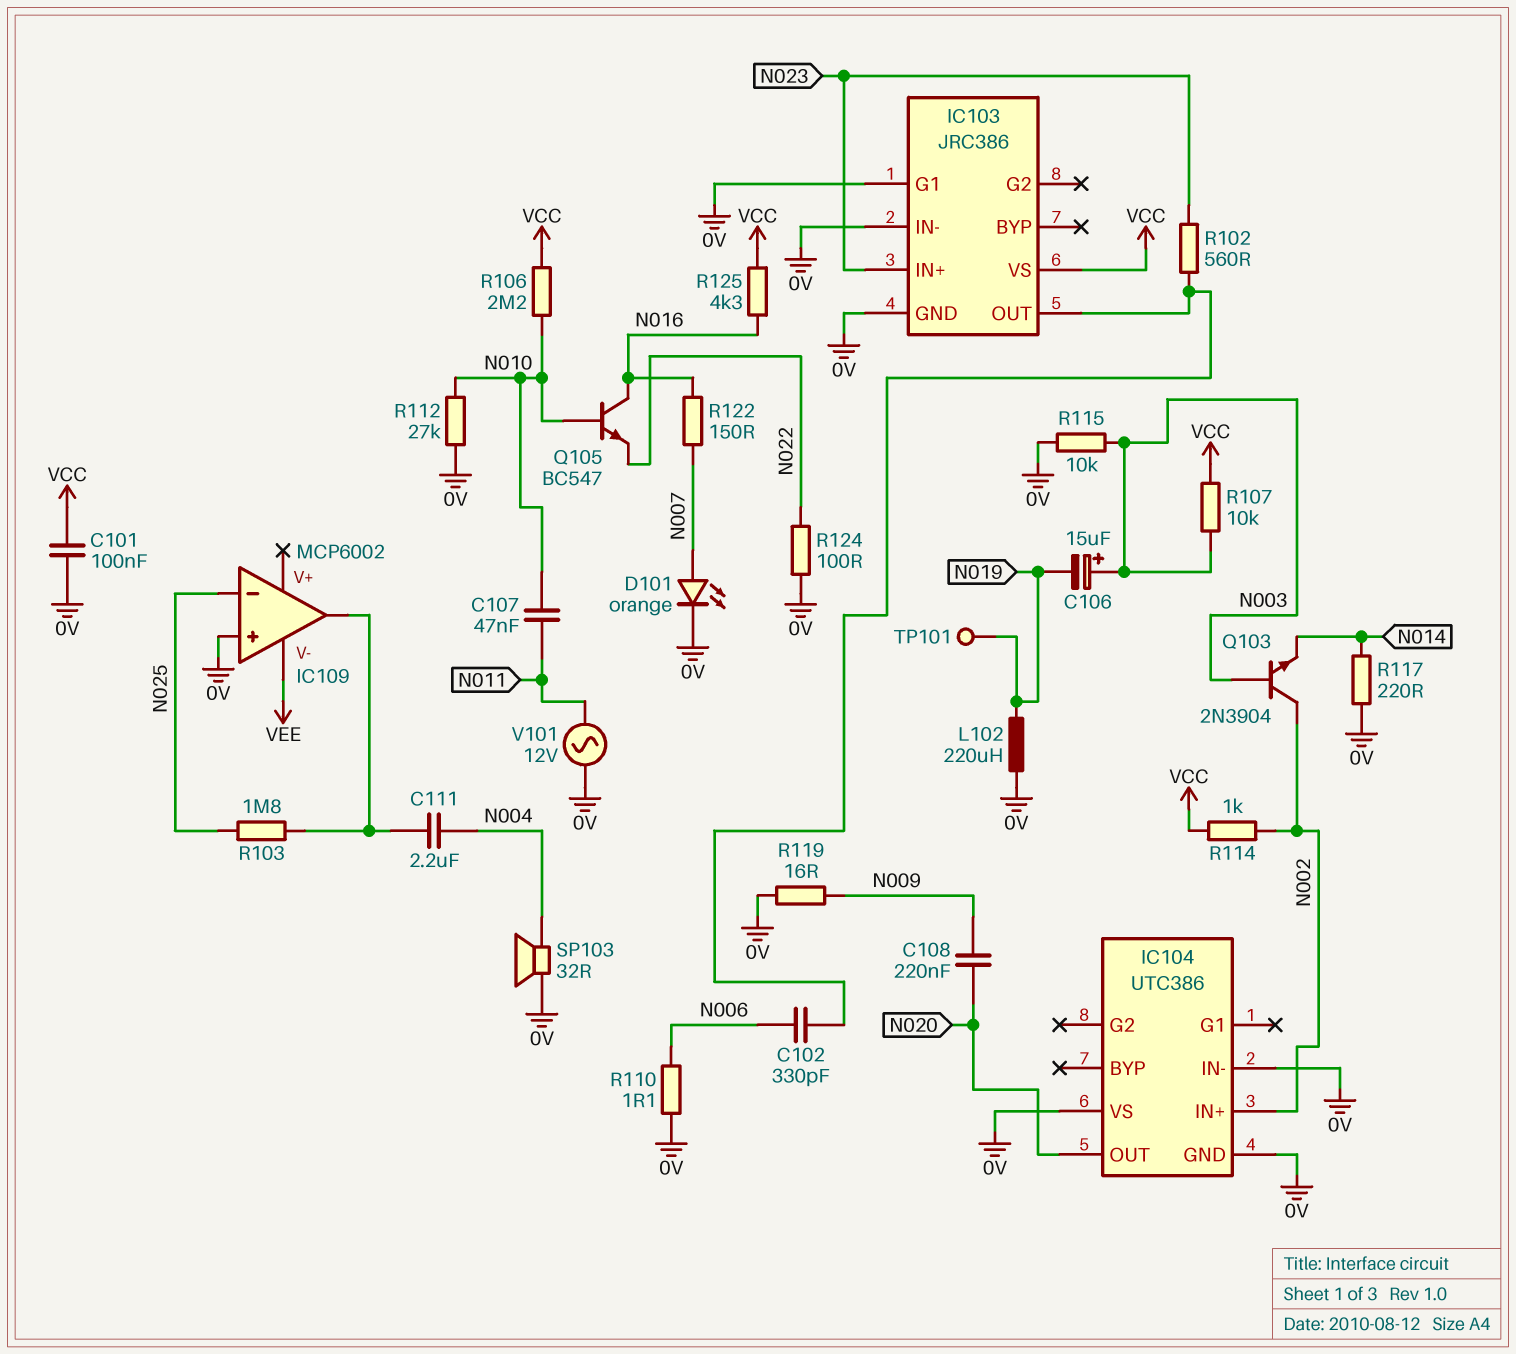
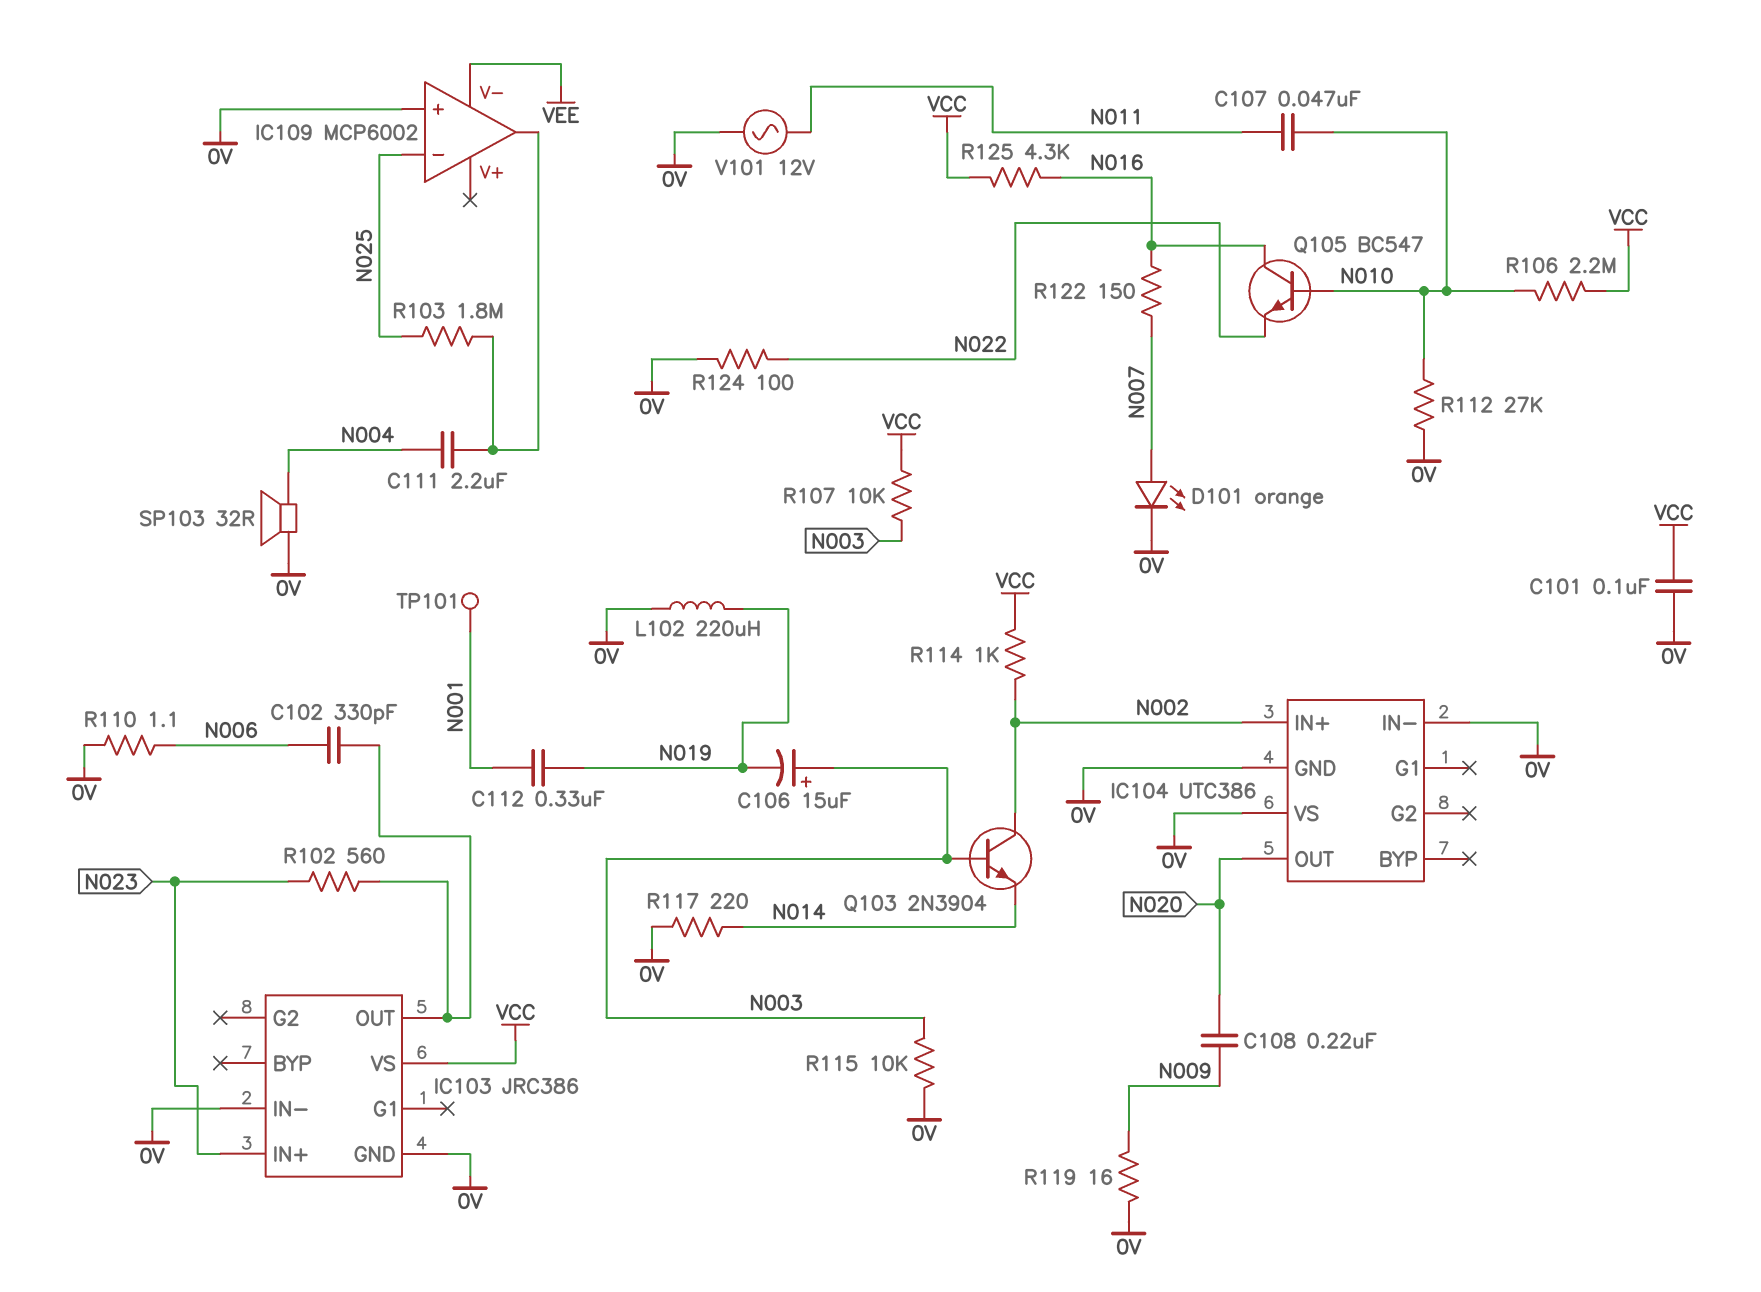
C112: none -> 330nF (N001, N019)
IC103 pin G1: 0V -> none
TP101: test point (N019) -> test point (N001)

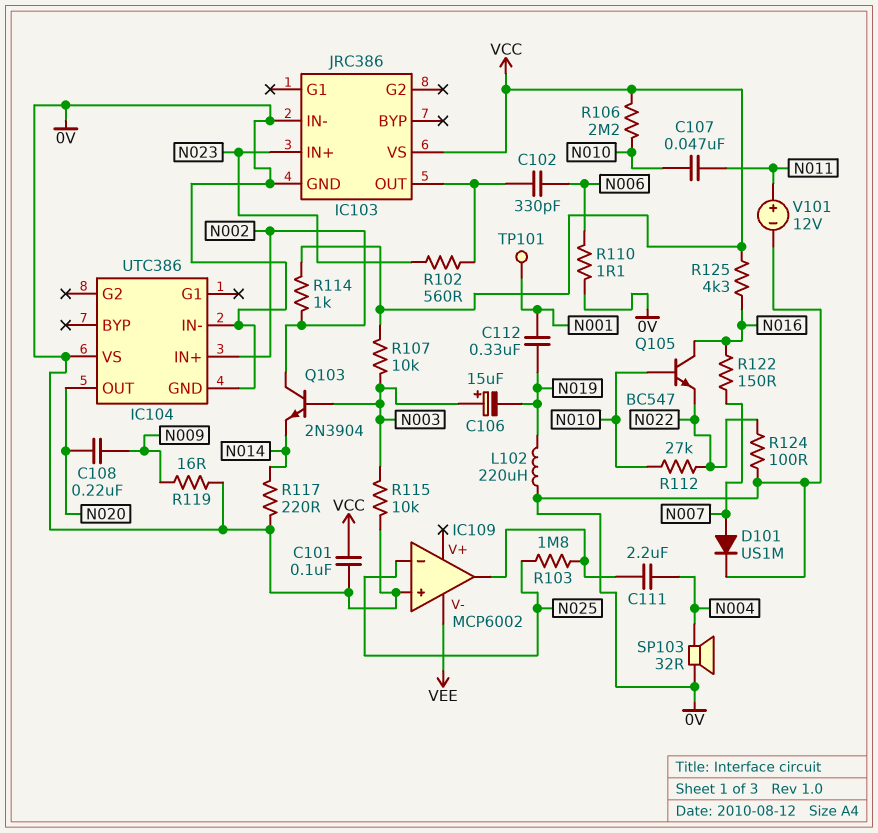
D101: LED orange (A N007, K 0V) -> diode US1M (A N007, K 0V)
R112: 27k (0V, N010) -> 27k (N010, N022)
V101: AC 12V (0V, N011) -> 12V (plus N011, minus 0V)

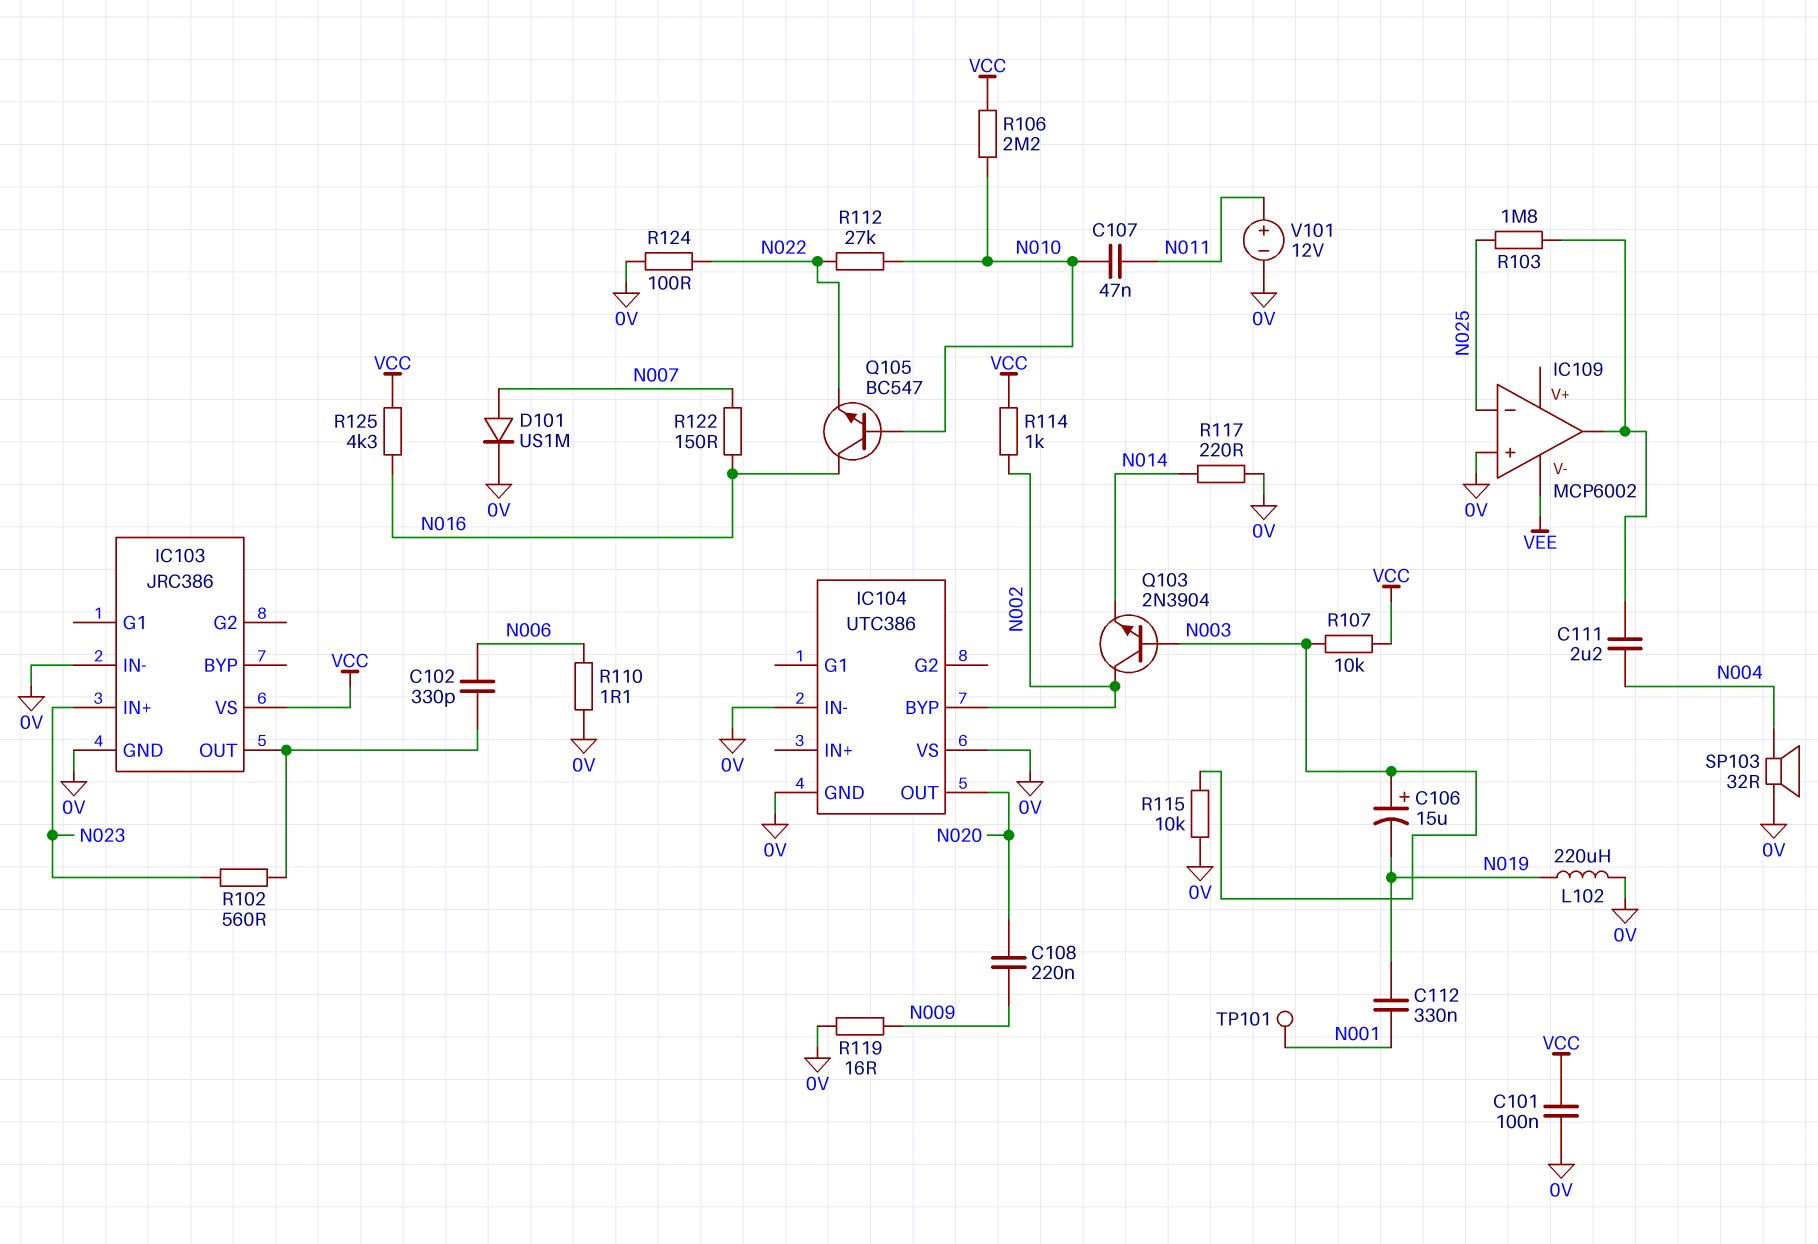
IC104 pin BYP: none -> N002
IC104 pin IN+: N002 -> none

